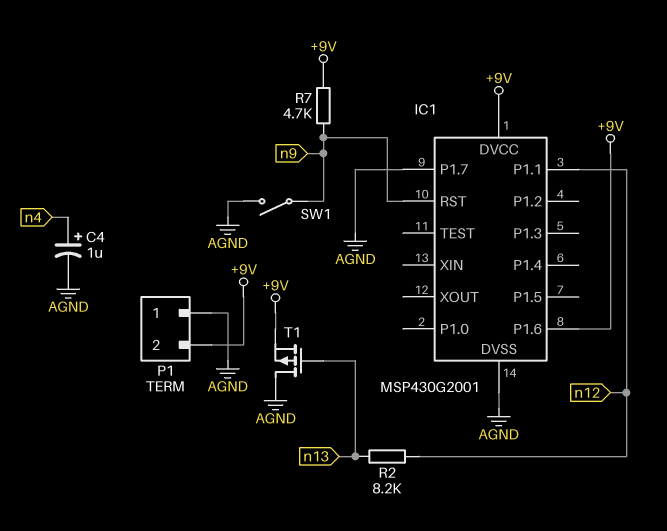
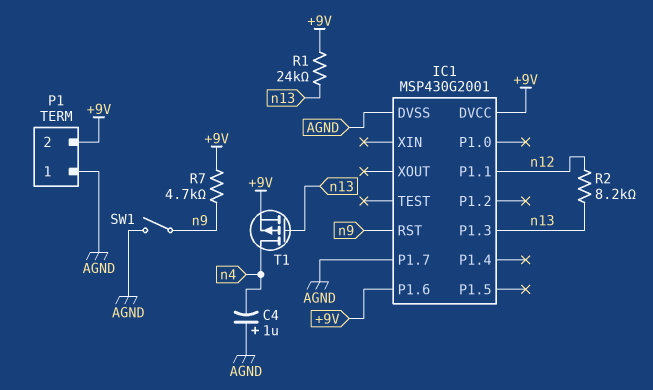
C4: 1uF (plus n4, minus AGND) -> 1uF (plus AGND, minus n4)
IC1 pin P1.3: none -> n13
R1: none -> 24k (+9V, n13)
T1: PMOS (G n13, D AGND, S +9V) -> PMOS (G n13, D n4, S +9V)

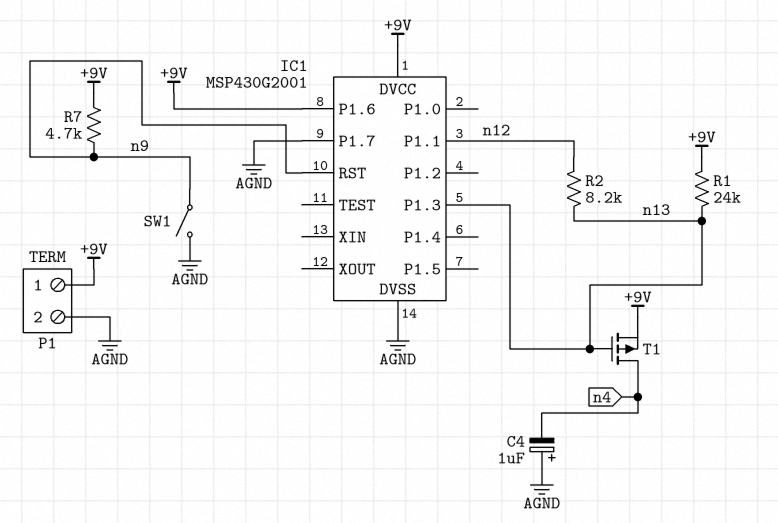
P1 pin 1: AGND -> +9V
P1 pin 2: +9V -> AGND

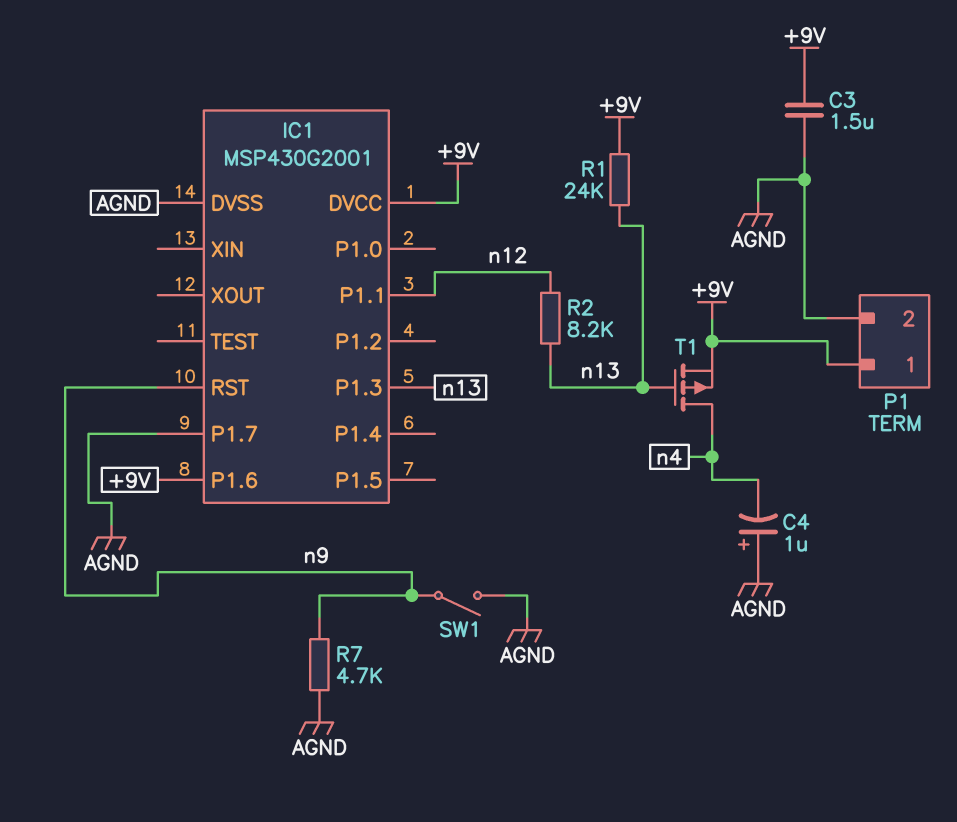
C3: none -> 1.5uF (+9V, AGND)
R7: 4.7k (+9V, n9) -> 4.7k (AGND, n9)

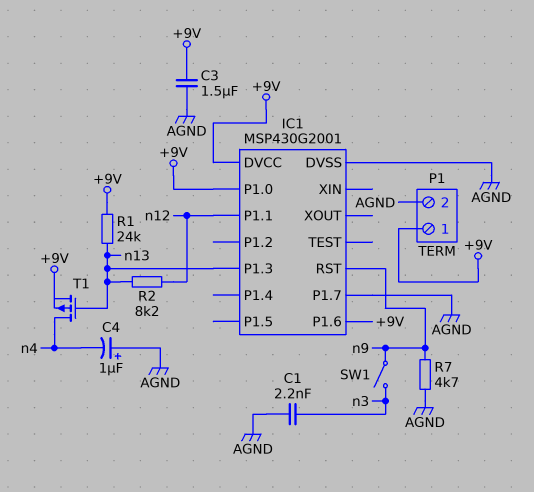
C1: none -> 2.2nF (AGND, n3)
IC1 pin P1.0: none -> +9V
SW1: switch (AGND, n9) -> switch (n3, n9)

